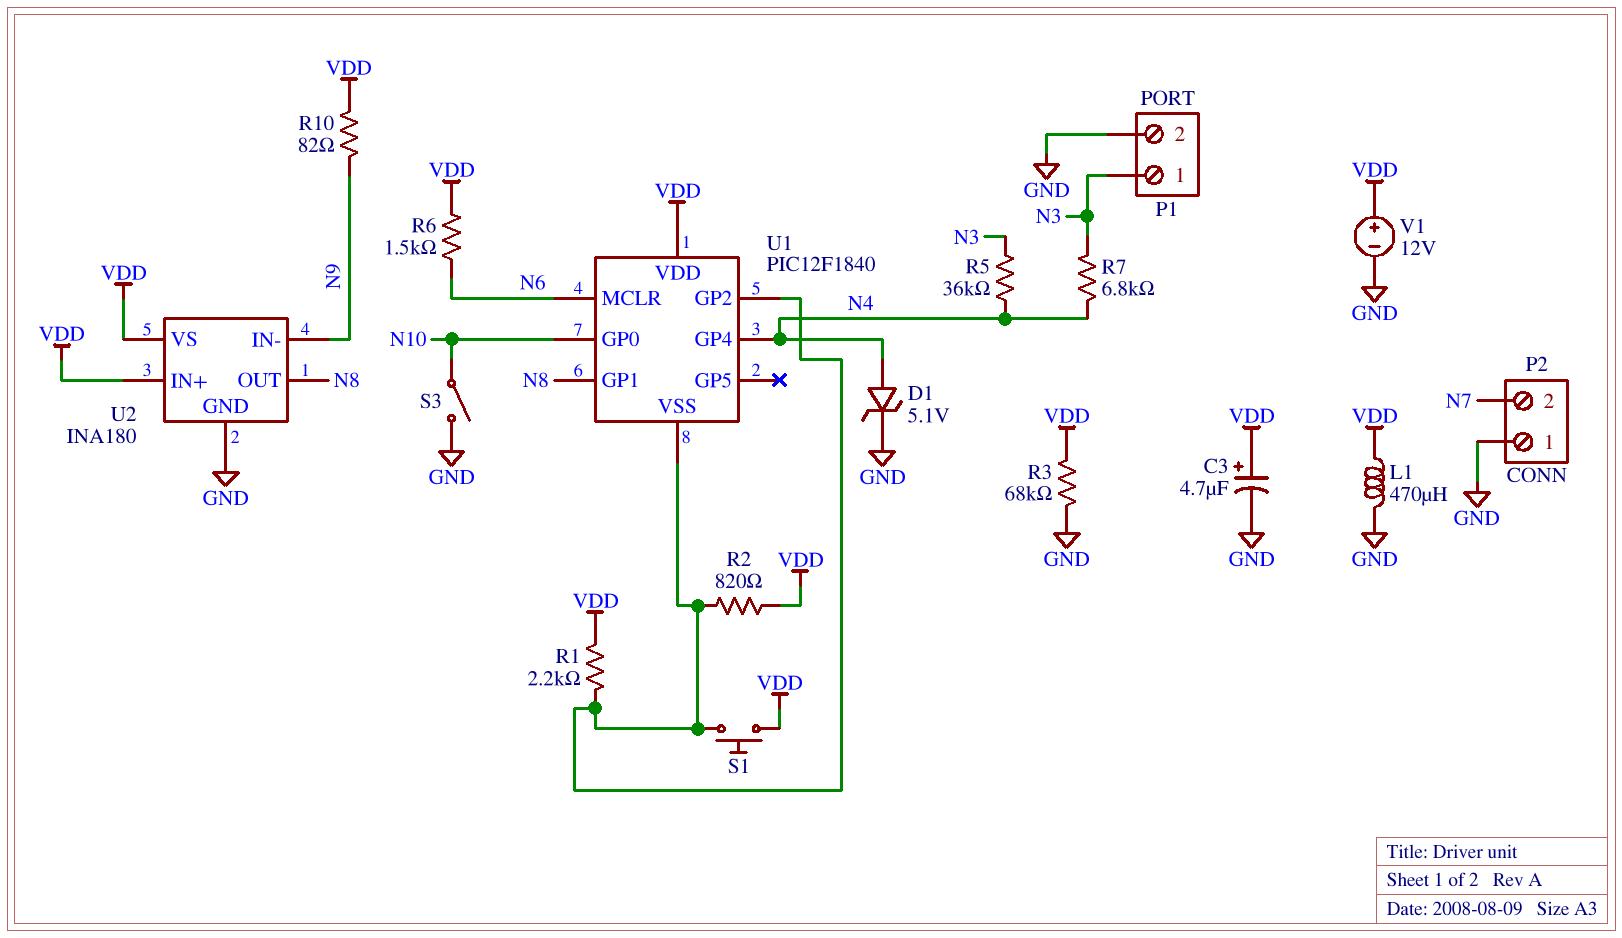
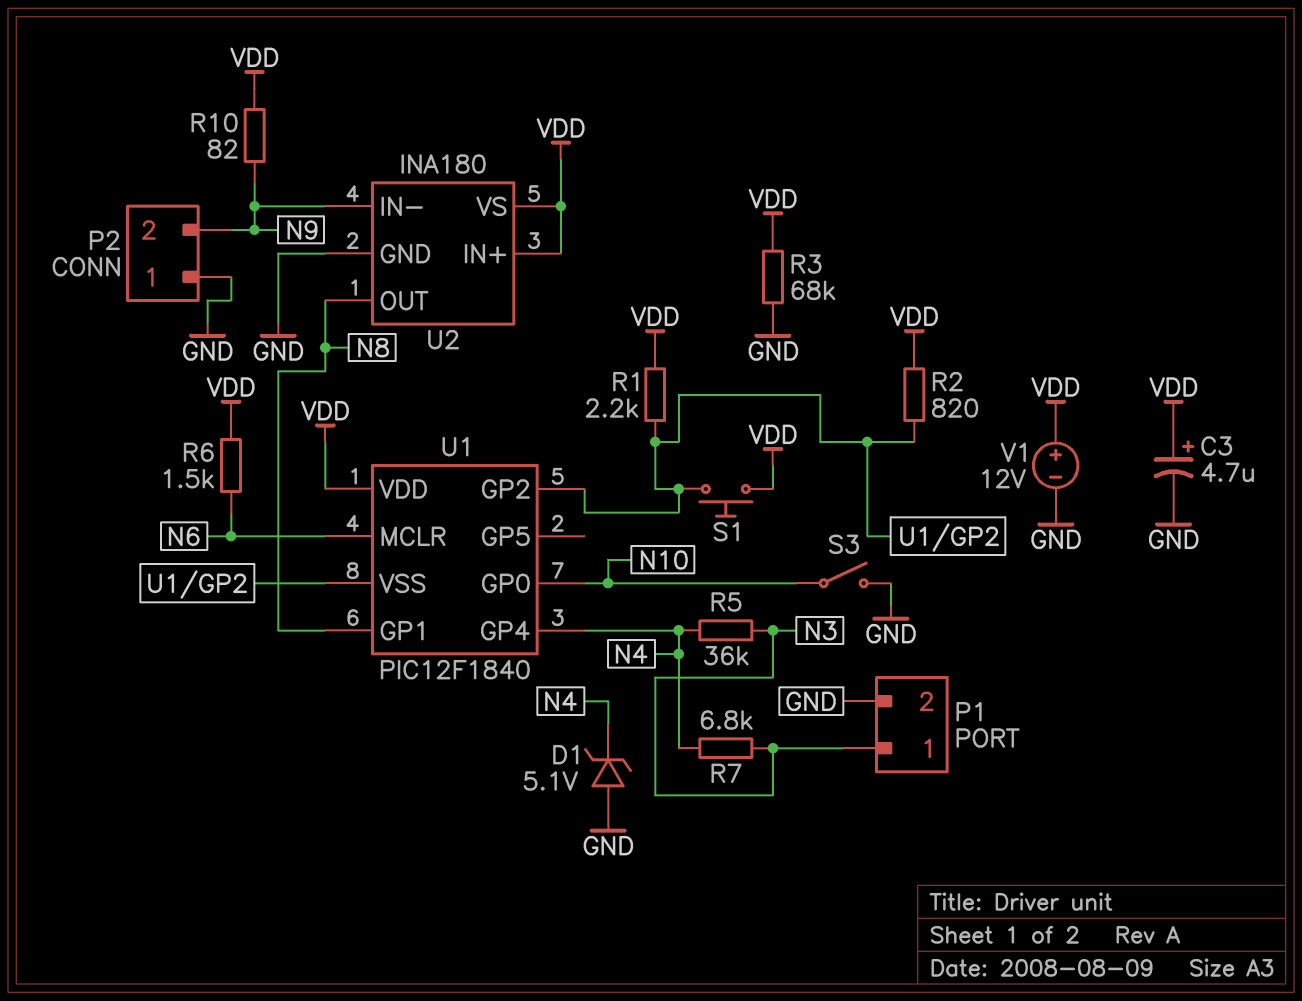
D1: zener 5.1V (A N4, K GND) -> zener 5.1V (A GND, K N4)
L1: 470uH (GND, VDD) -> none
P2 pin 2: N7 -> N9

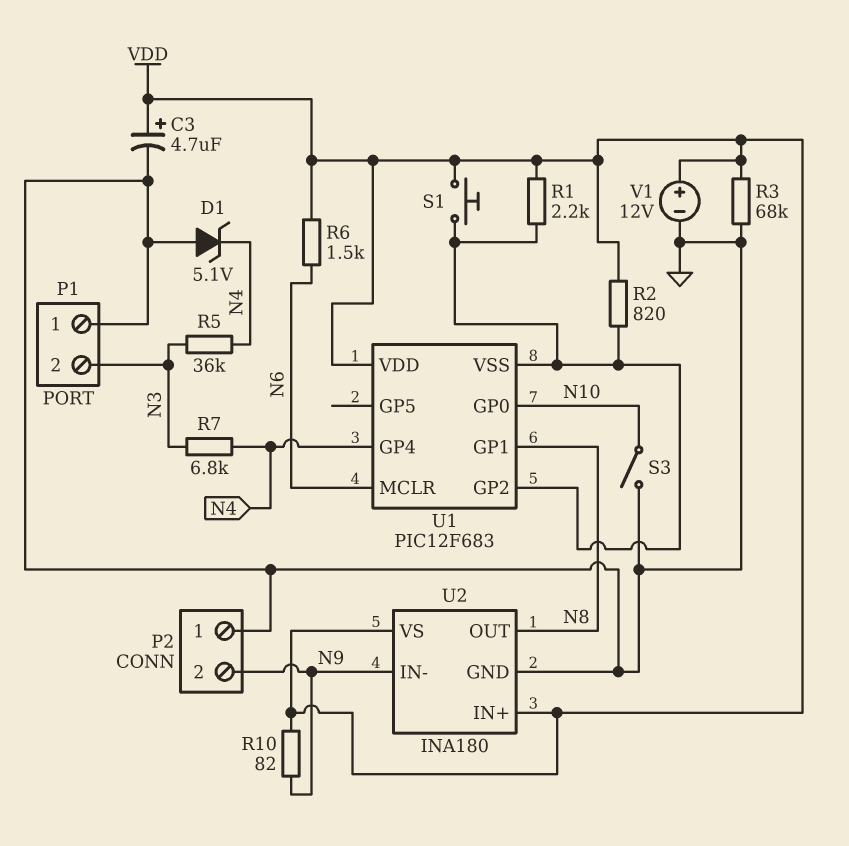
P1 pin 1: N3 -> GND
P1 pin 2: GND -> N3
U1: PIC12F1840 -> PIC12F683

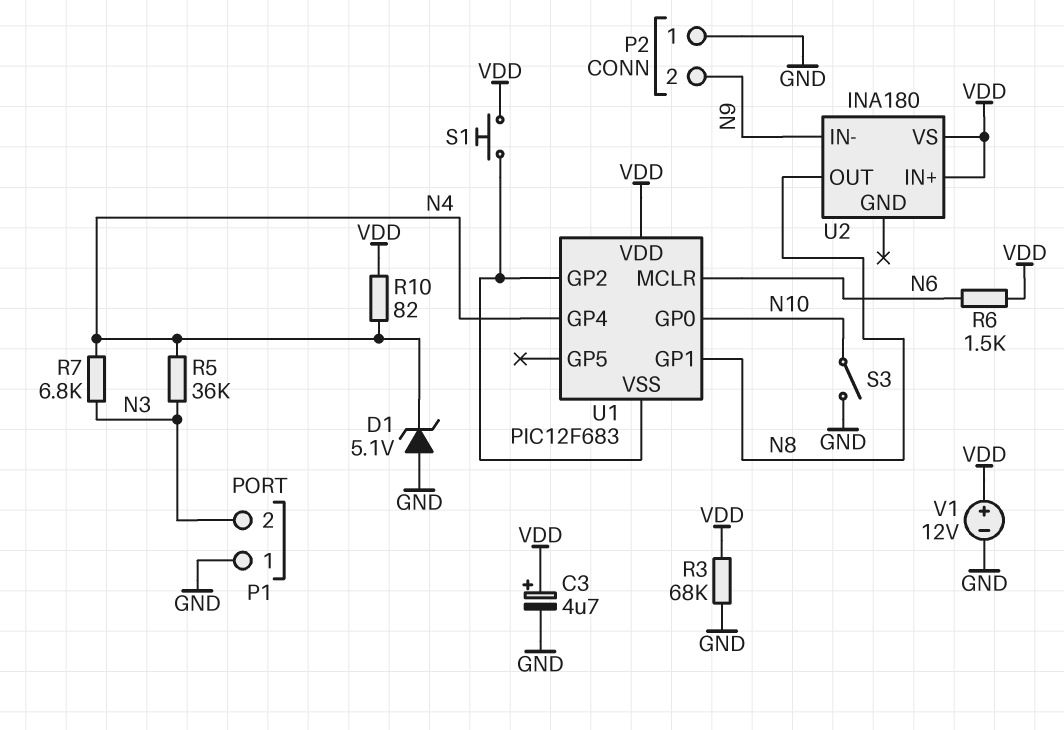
R1: 2.2k (U1/GP2, VDD) -> none
R2: 820 (U1/GP2, VDD) -> none
R10: 82 (N9, VDD) -> 82 (N4, VDD)
U2 pin GND: GND -> none

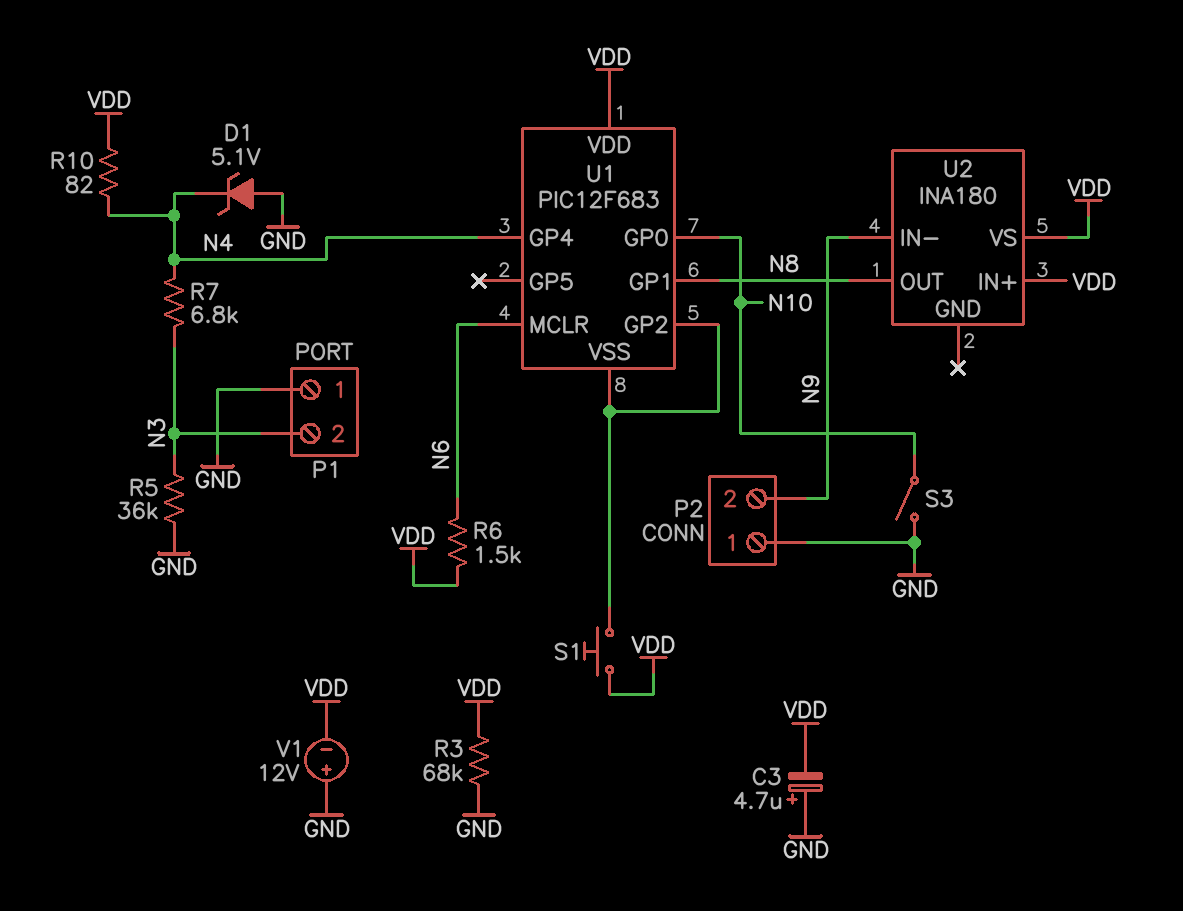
C3: 4.7uF (plus VDD, minus GND) -> 4.7uF (plus GND, minus VDD)
R5: 36k (N3, N4) -> 36k (GND, N3)
V1: 12V (plus VDD, minus GND) -> 12V (plus GND, minus VDD)

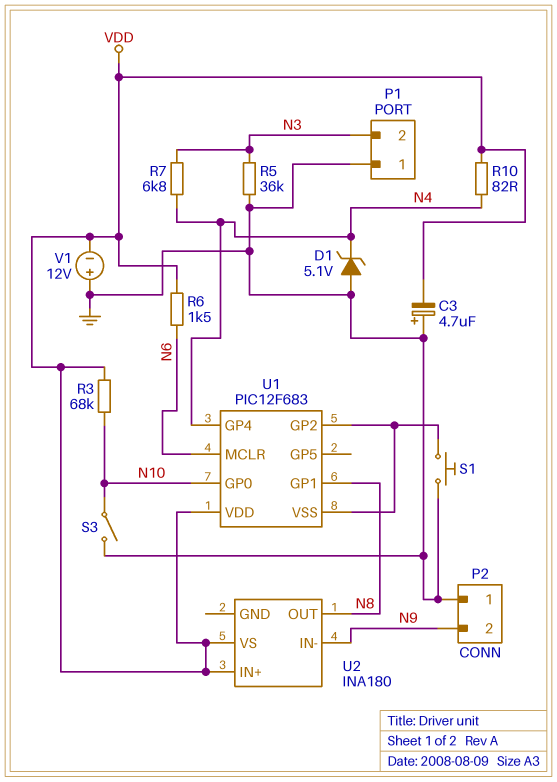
R3: 68k (GND, VDD) -> 68k (N10, VDD)
S1: button (U1/GP2, VDD) -> button (GND, U1/GP2)

